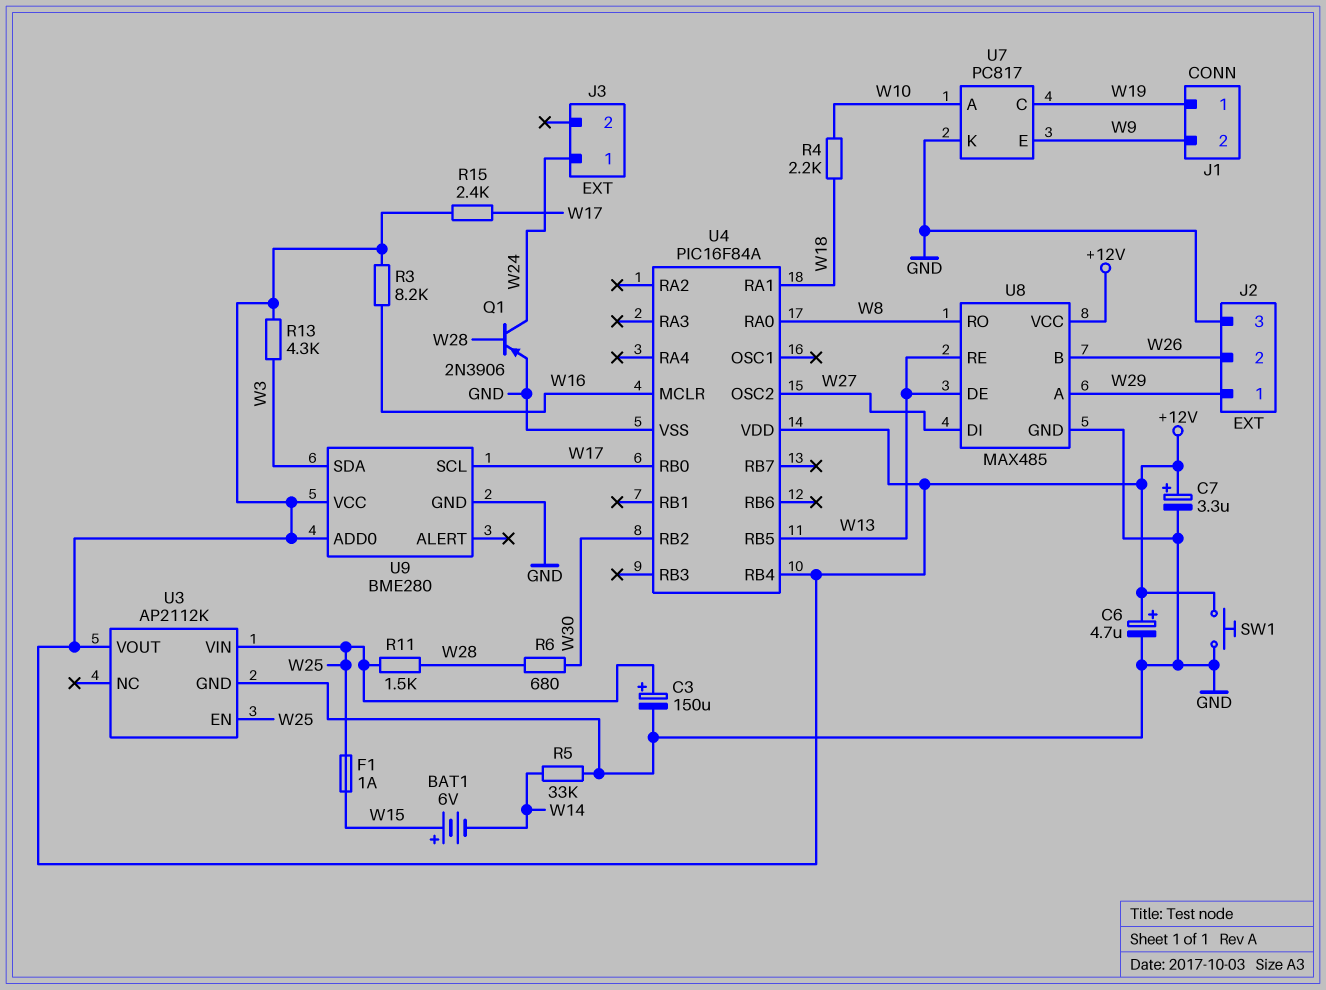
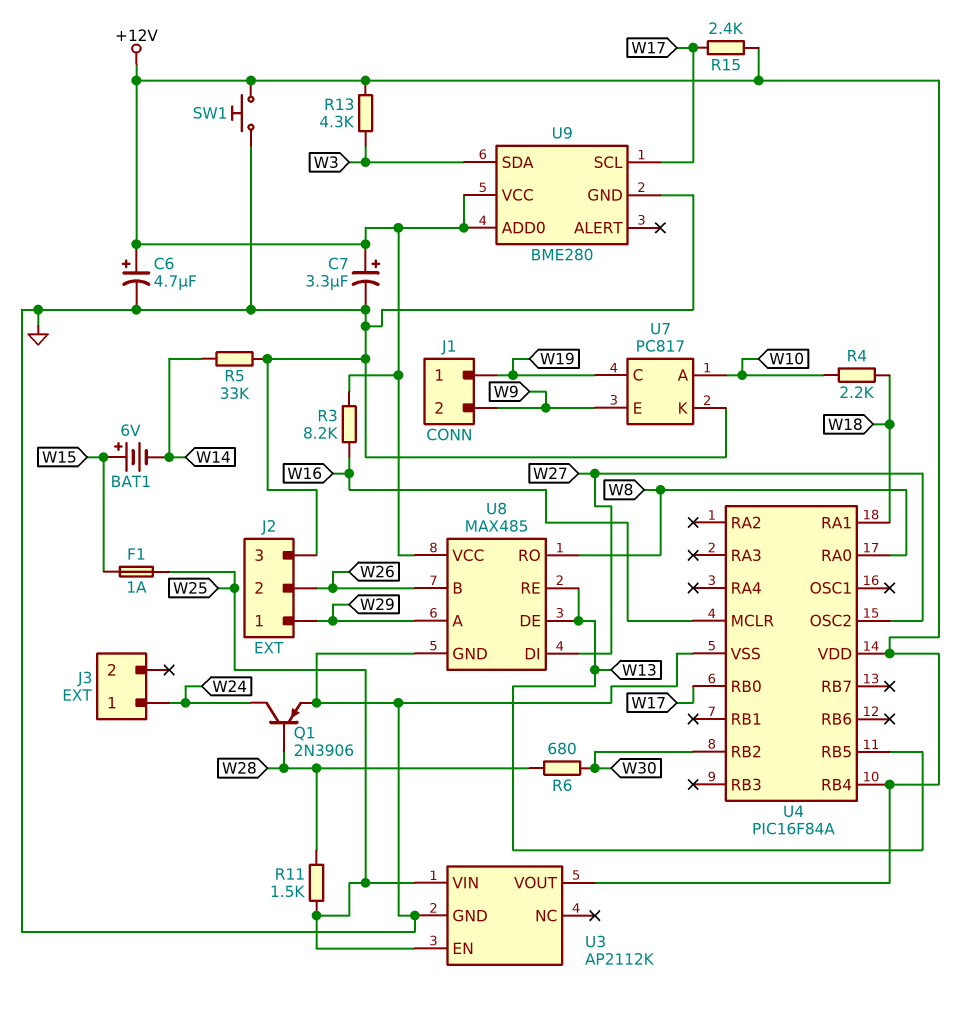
C3: 150uF (plus W25, minus GND) -> none

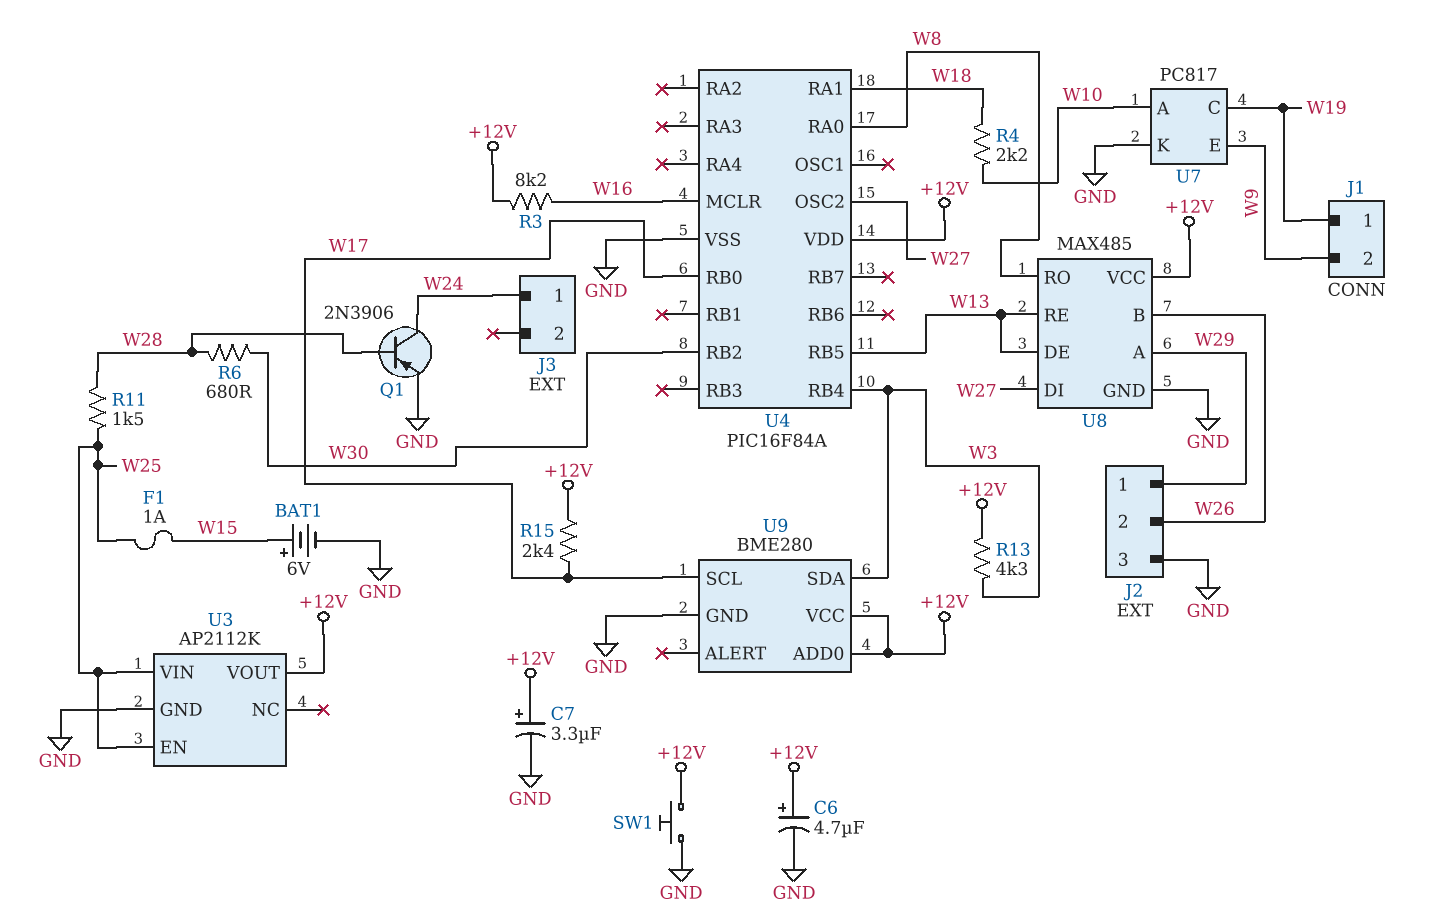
BAT1: 6V (plus W15, minus W14) -> 6V (plus W15, minus GND)
R5: 33k (GND, W14) -> none
U4 pin RB4: +12V -> W3

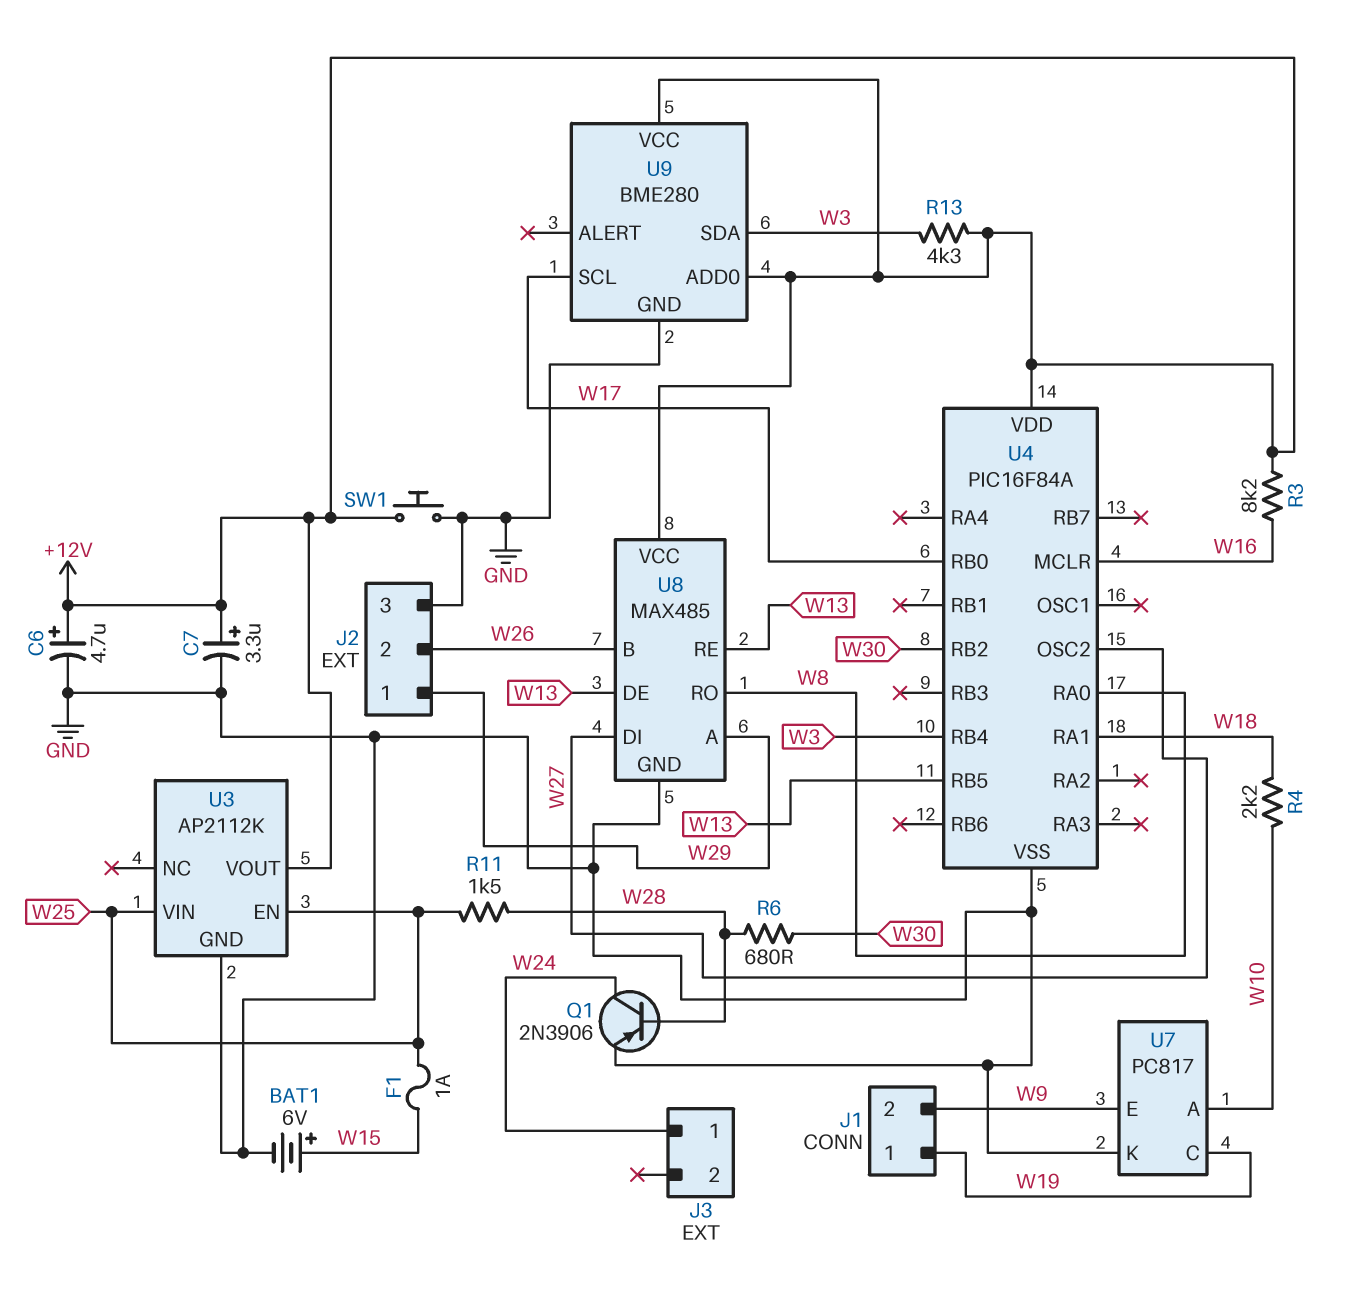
R15: 2.4k (+12V, W17) -> none

